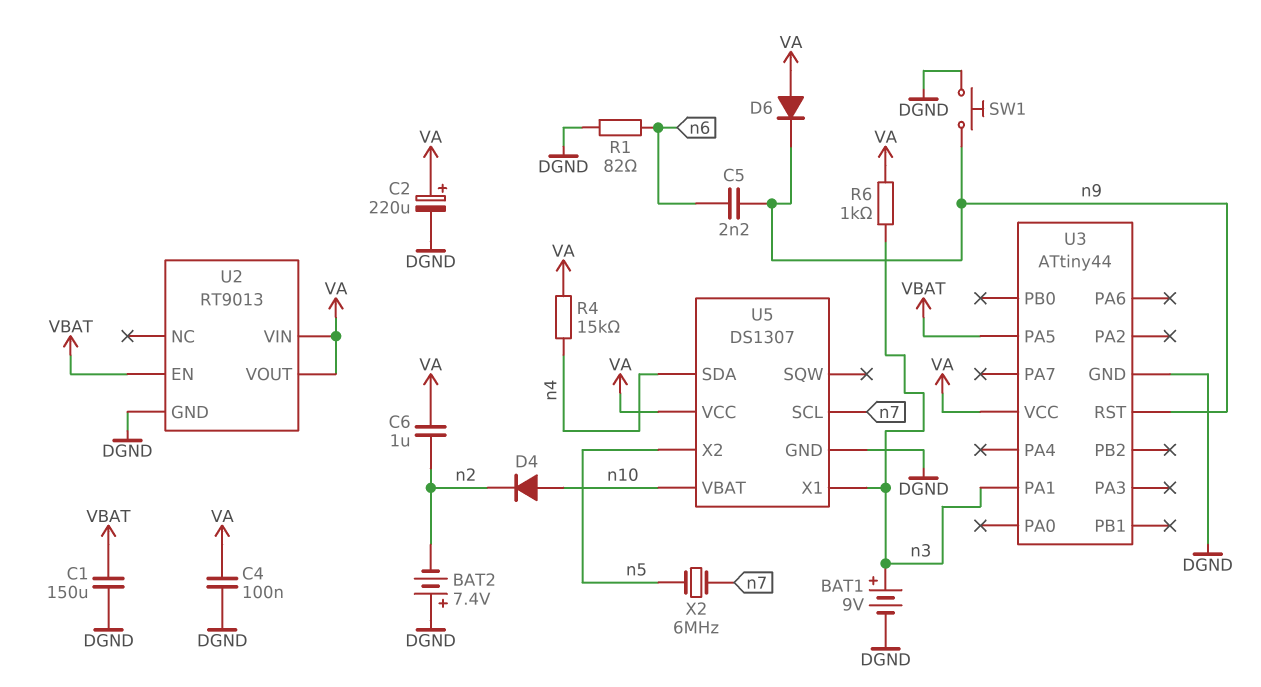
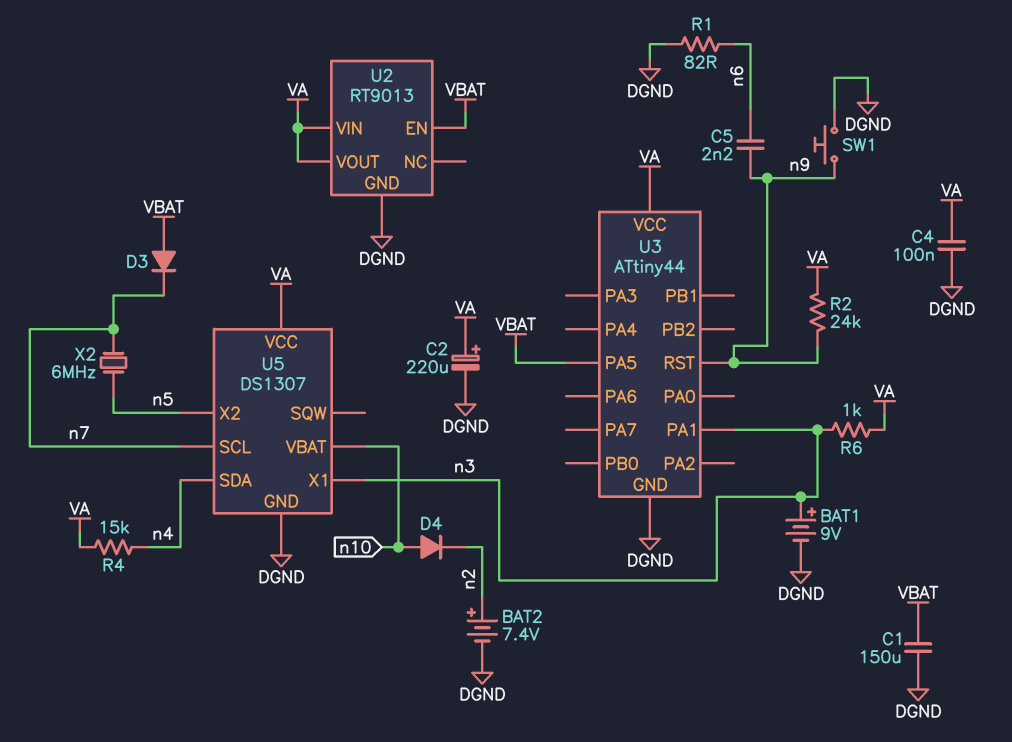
BAT2: 7.4V (plus DGND, minus n2) -> 7.4V (plus n2, minus DGND)
C6: 1uF (VA, n2) -> none
D3: none -> diode (A VBAT, K n7)
D6: diode (A VA, K n9) -> none
R2: none -> 24k (VA, n9)

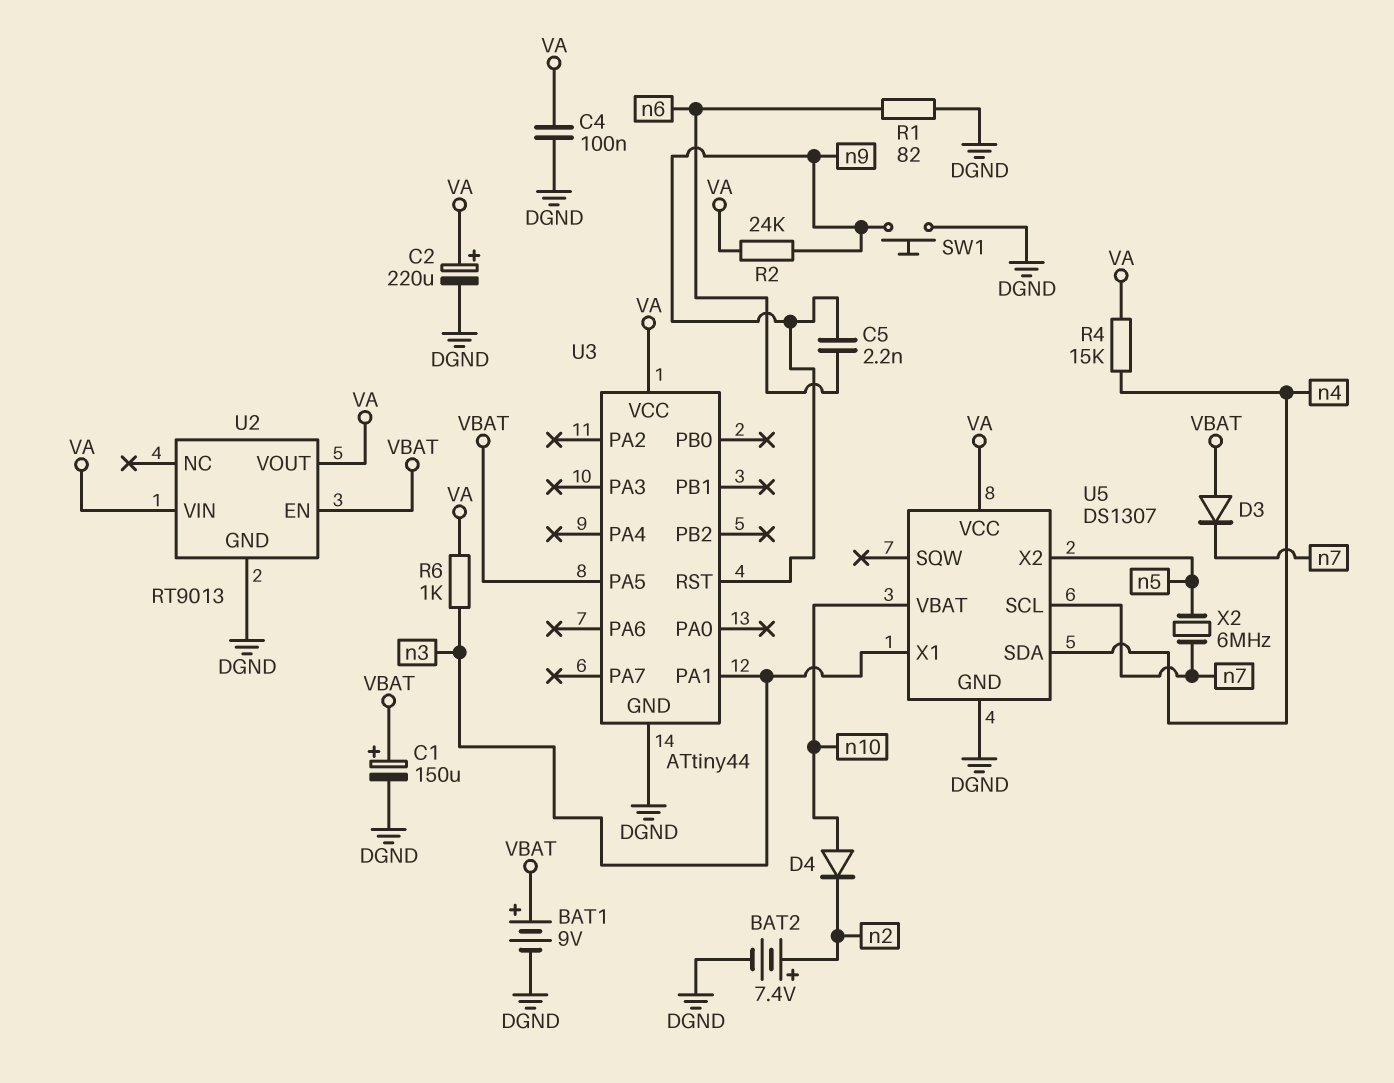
BAT1: 9V (plus n3, minus DGND) -> 9V (plus VBAT, minus DGND)
C1: 150uF (DGND, VBAT) -> 150uF (plus VBAT, minus DGND)

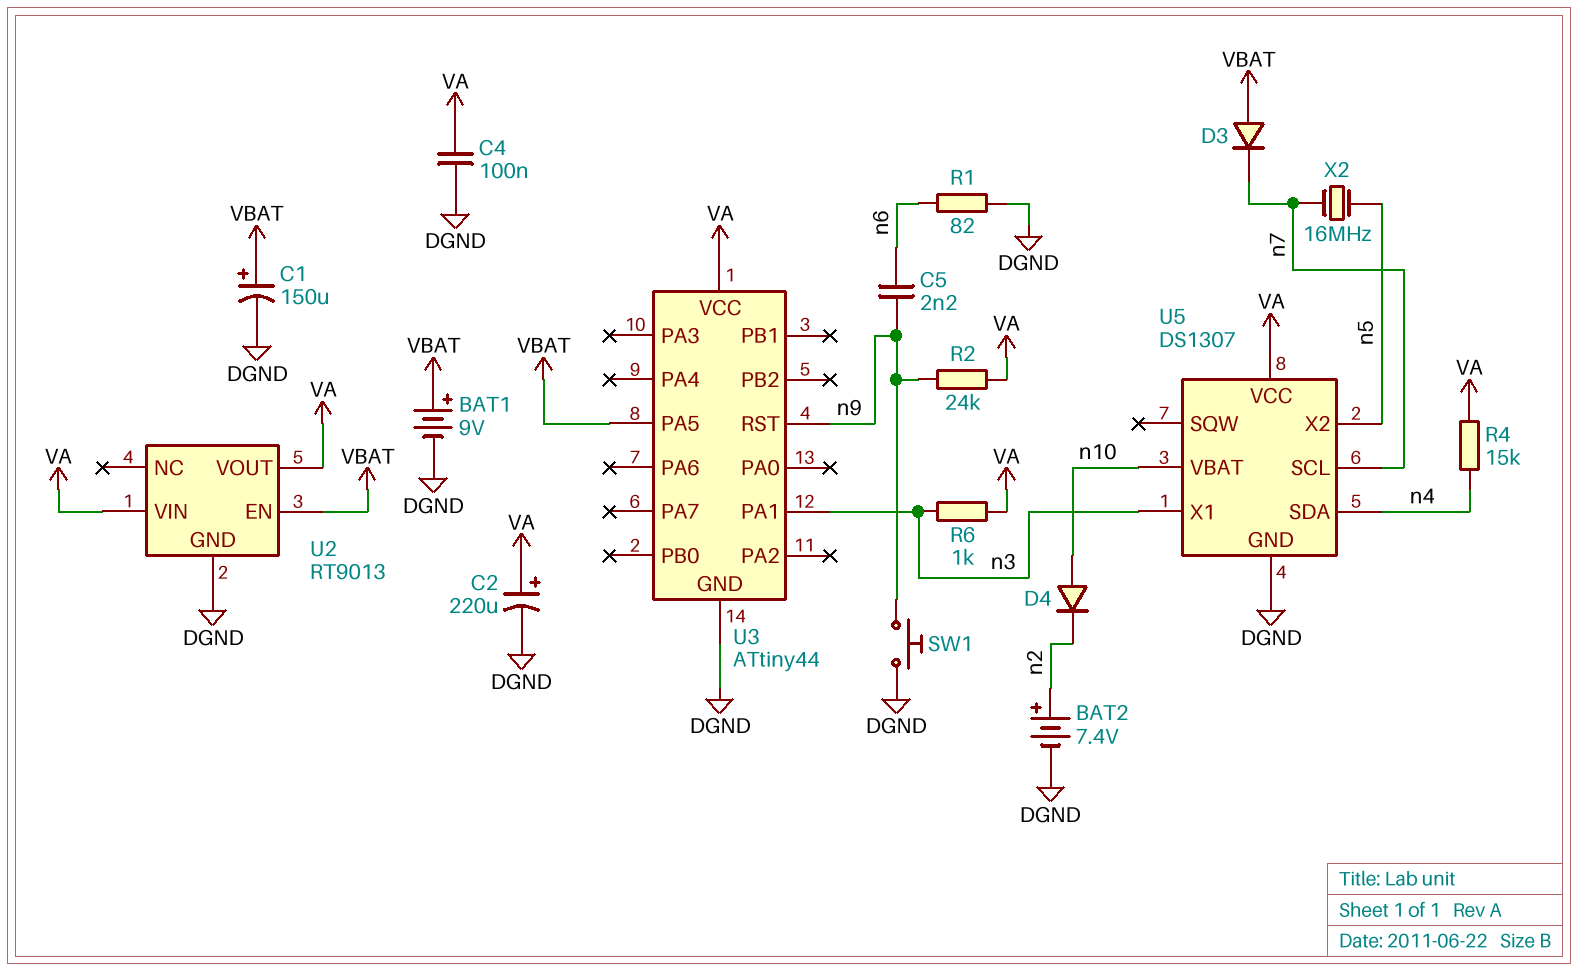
X2: 6MHz (n5, n7) -> 16MHz (n5, n7)

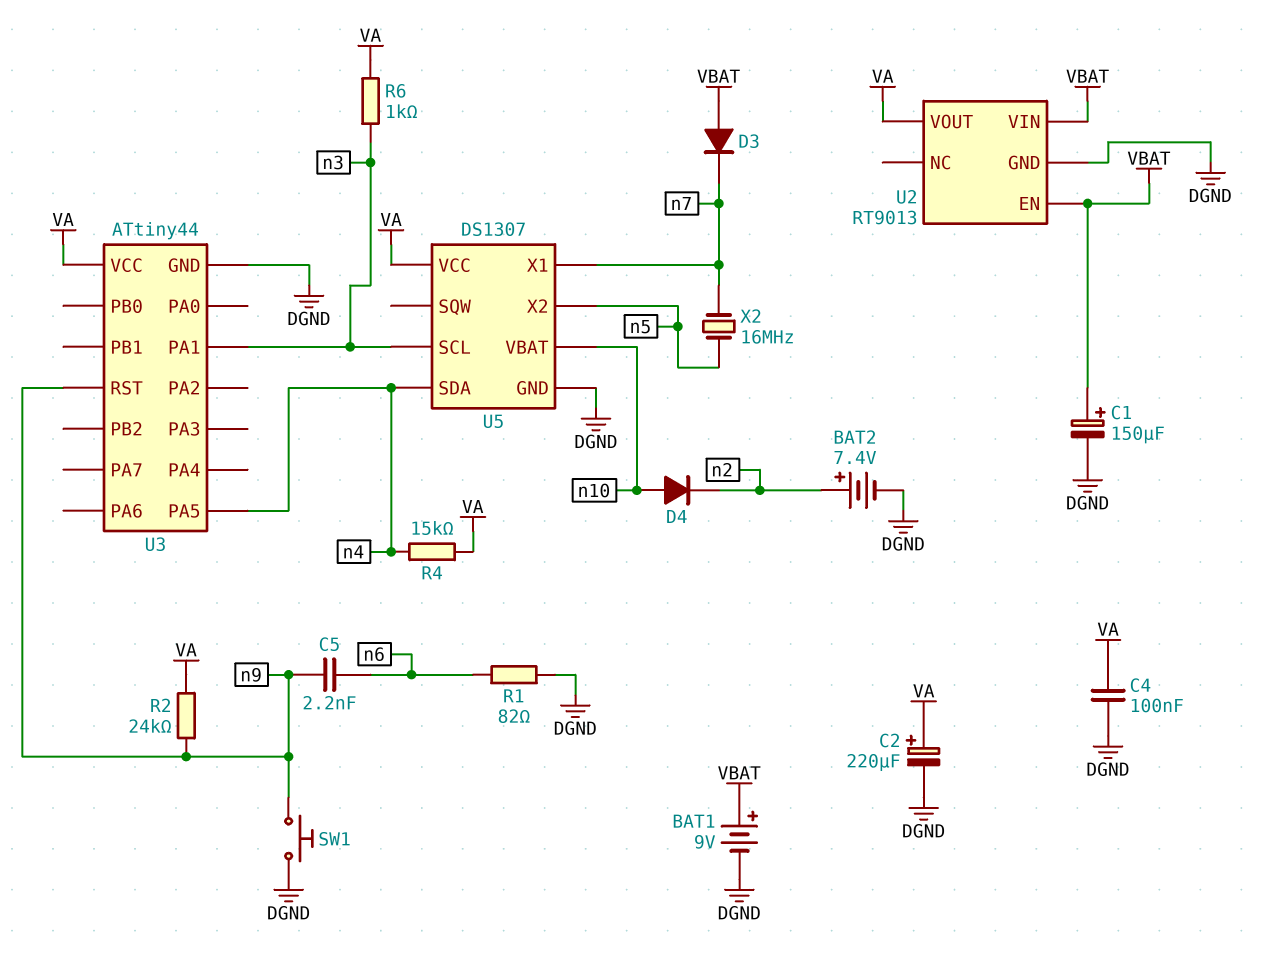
U2 pin VIN: VA -> VBAT
U3 pin PA5: VBAT -> n4
U5 pin SCL: n7 -> n3
U5 pin X1: n3 -> n7

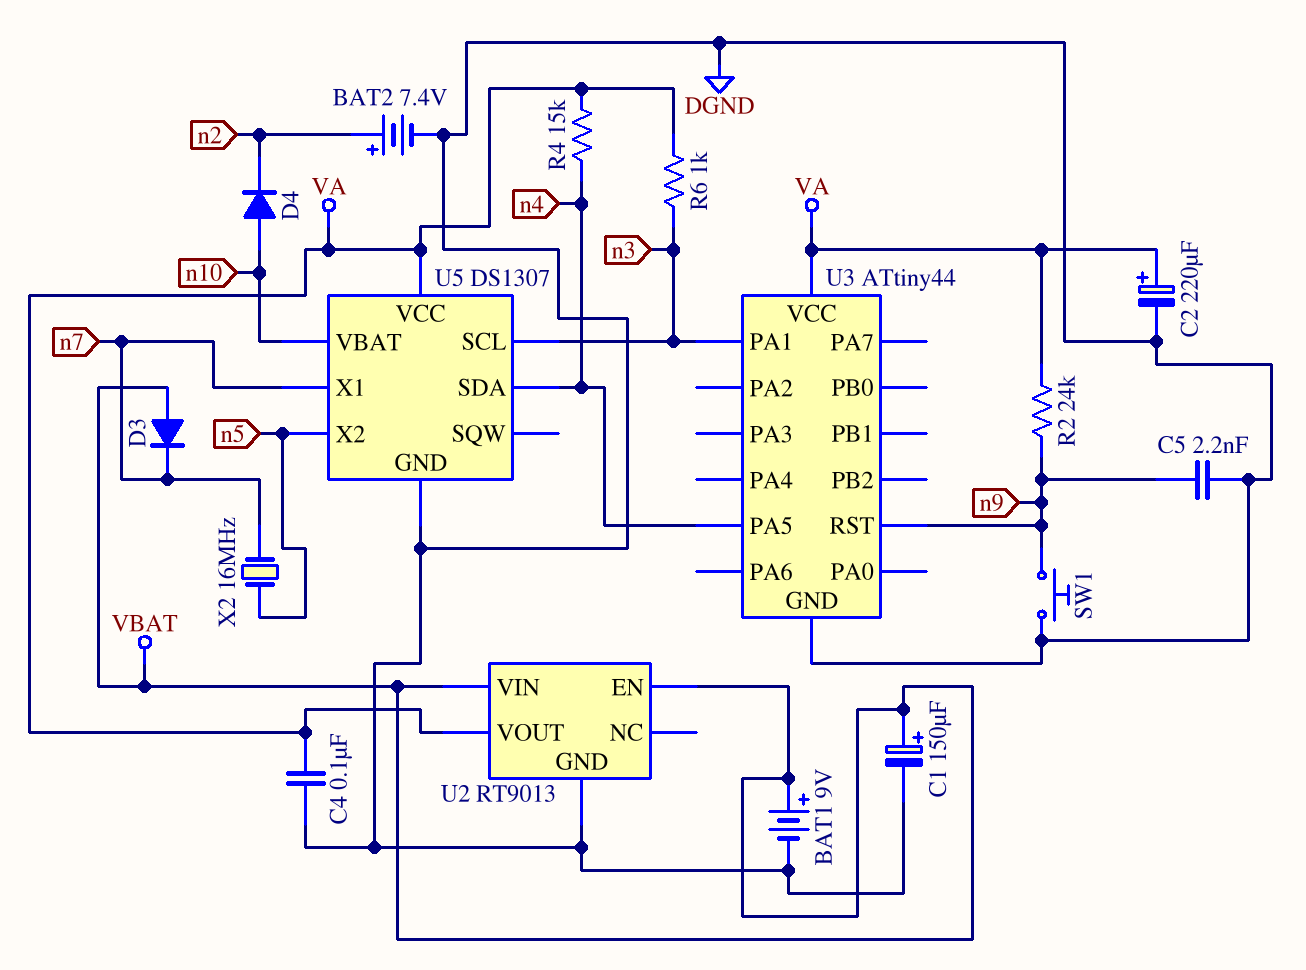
C5: 2.2nF (n6, n9) -> 2.2nF (DGND, n9)
R1: 82 (DGND, n6) -> none

